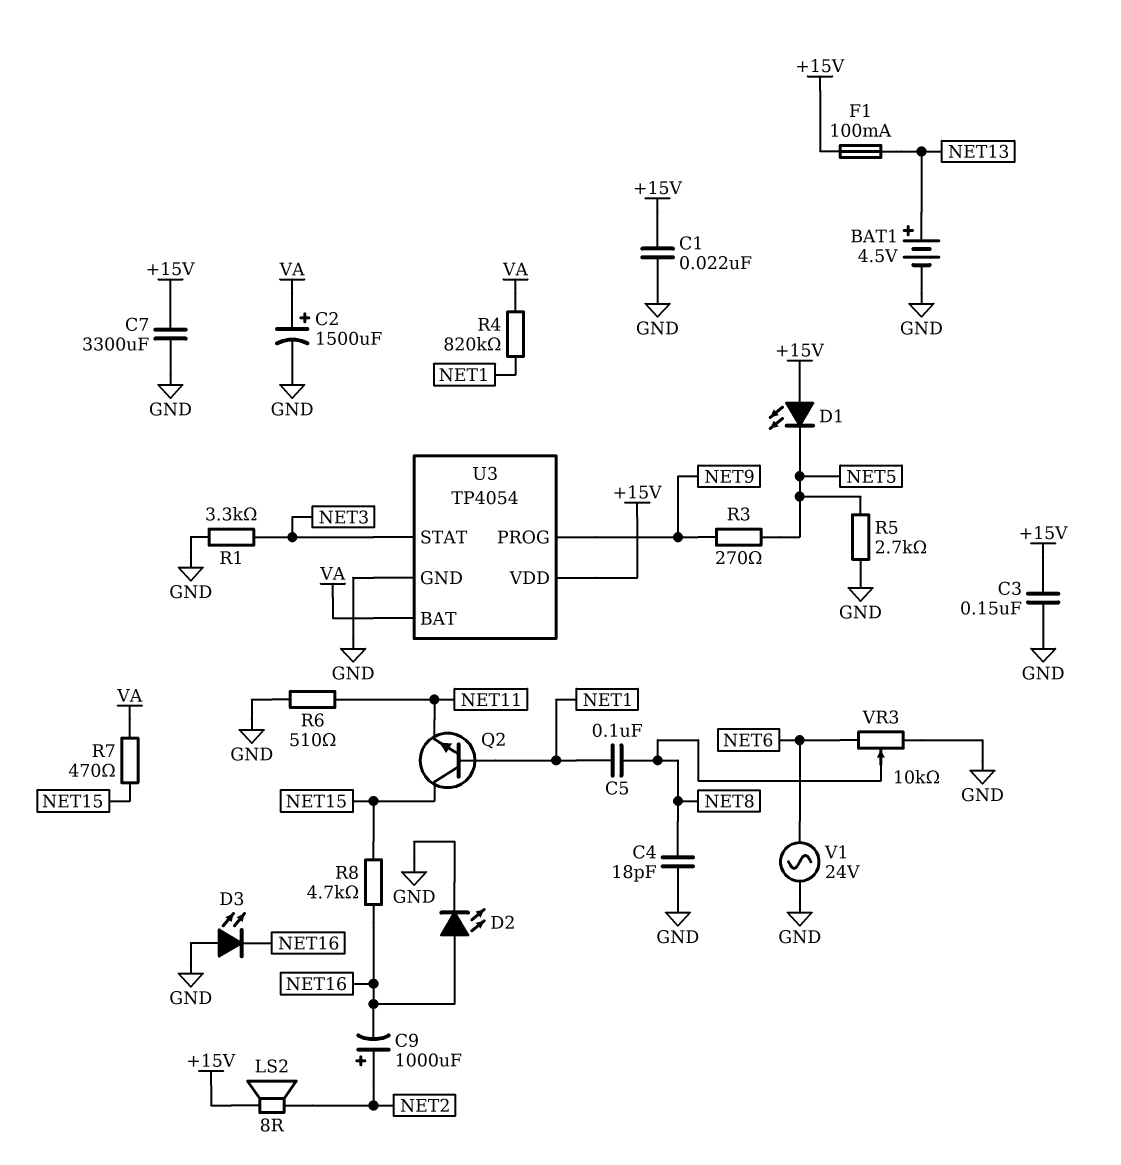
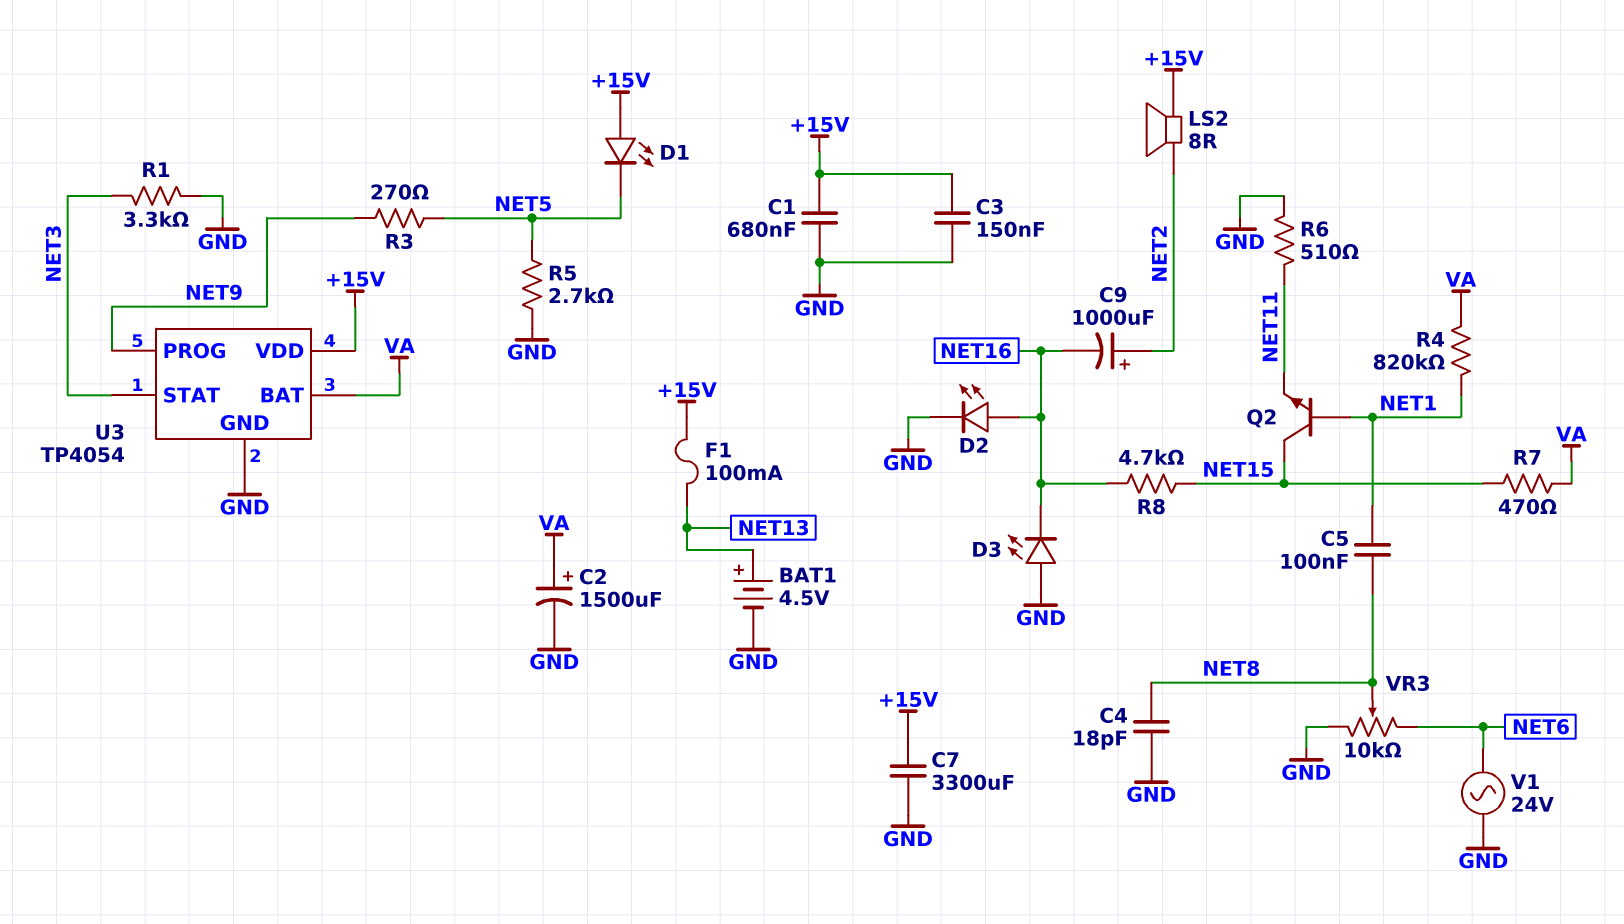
C1: 22nF (+15V, GND) -> 680nF (+15V, GND)

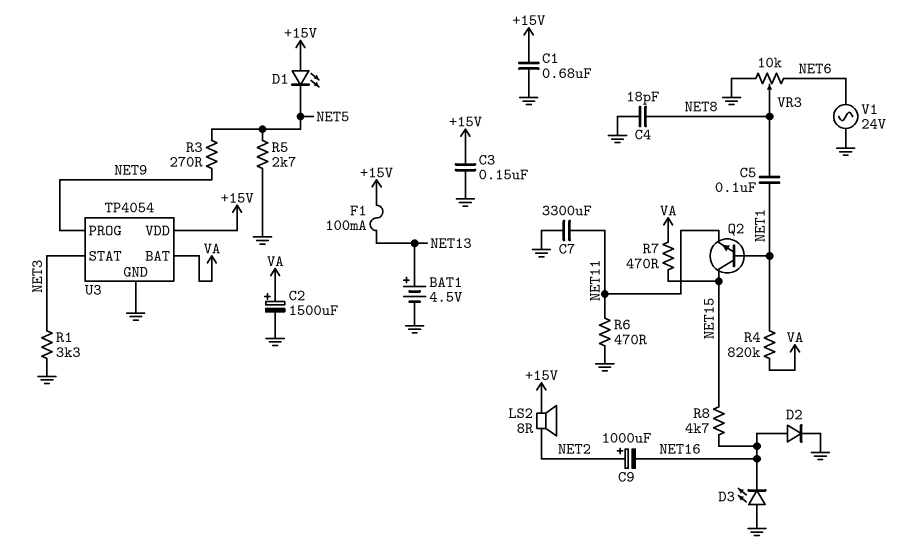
C7: 3300uF (+15V, GND) -> 3300uF (GND, NET11)
D2: LED (A NET16, K GND) -> diode (A NET16, K GND)
R6: 510 (GND, NET11) -> 470 (GND, NET11)

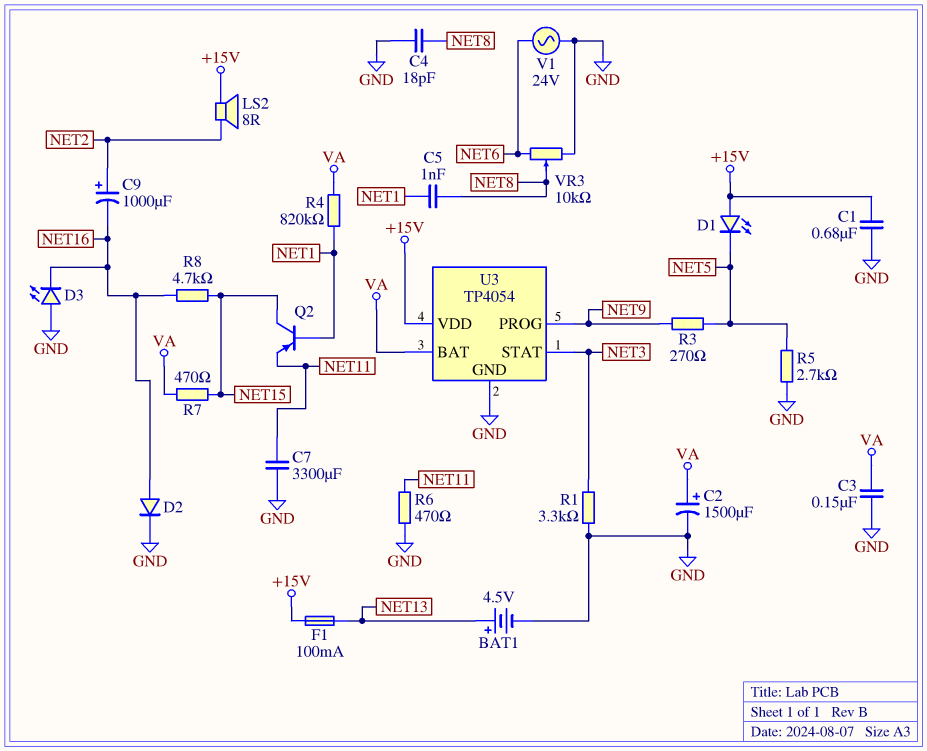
C3: 150nF (+15V, GND) -> 150nF (GND, VA)
C5: 100nF (NET1, NET8) -> 1nF (NET1, NET8)
Q2: NPN (B NET1, C NET15, E NET11) -> PNP (B NET1, C NET15, E NET11)

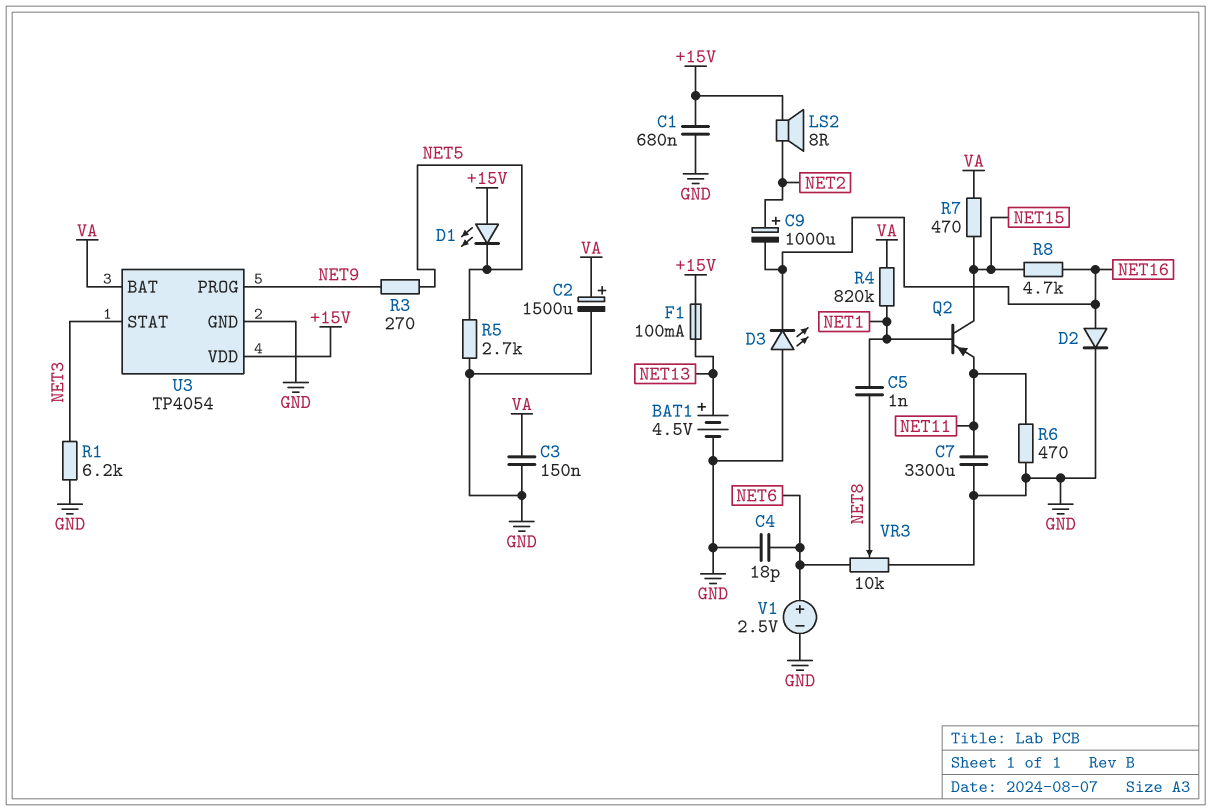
C4: 18pF (GND, NET8) -> 18pF (GND, NET6)
R1: 3.3k (GND, NET3) -> 6.2k (GND, NET3)
V1: AC 24V (GND, NET6) -> 2.5V (plus NET6, minus GND)

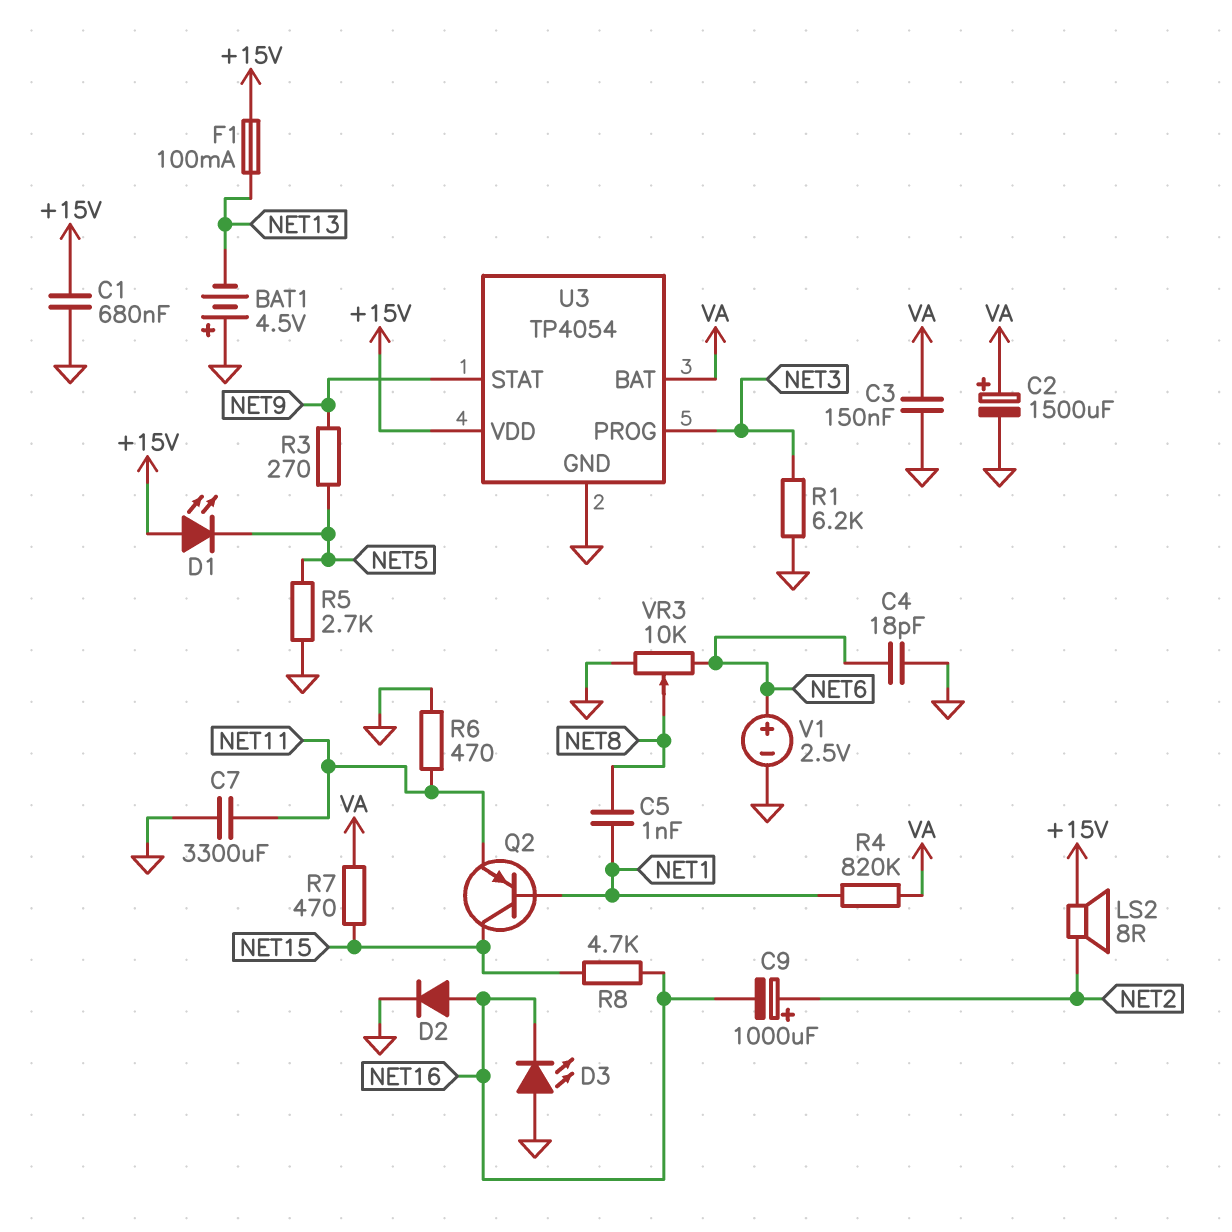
BAT1: 4.5V (plus NET13, minus GND) -> 4.5V (plus GND, minus NET13)
U3 pin PROG: NET9 -> NET3
U3 pin STAT: NET3 -> NET9

